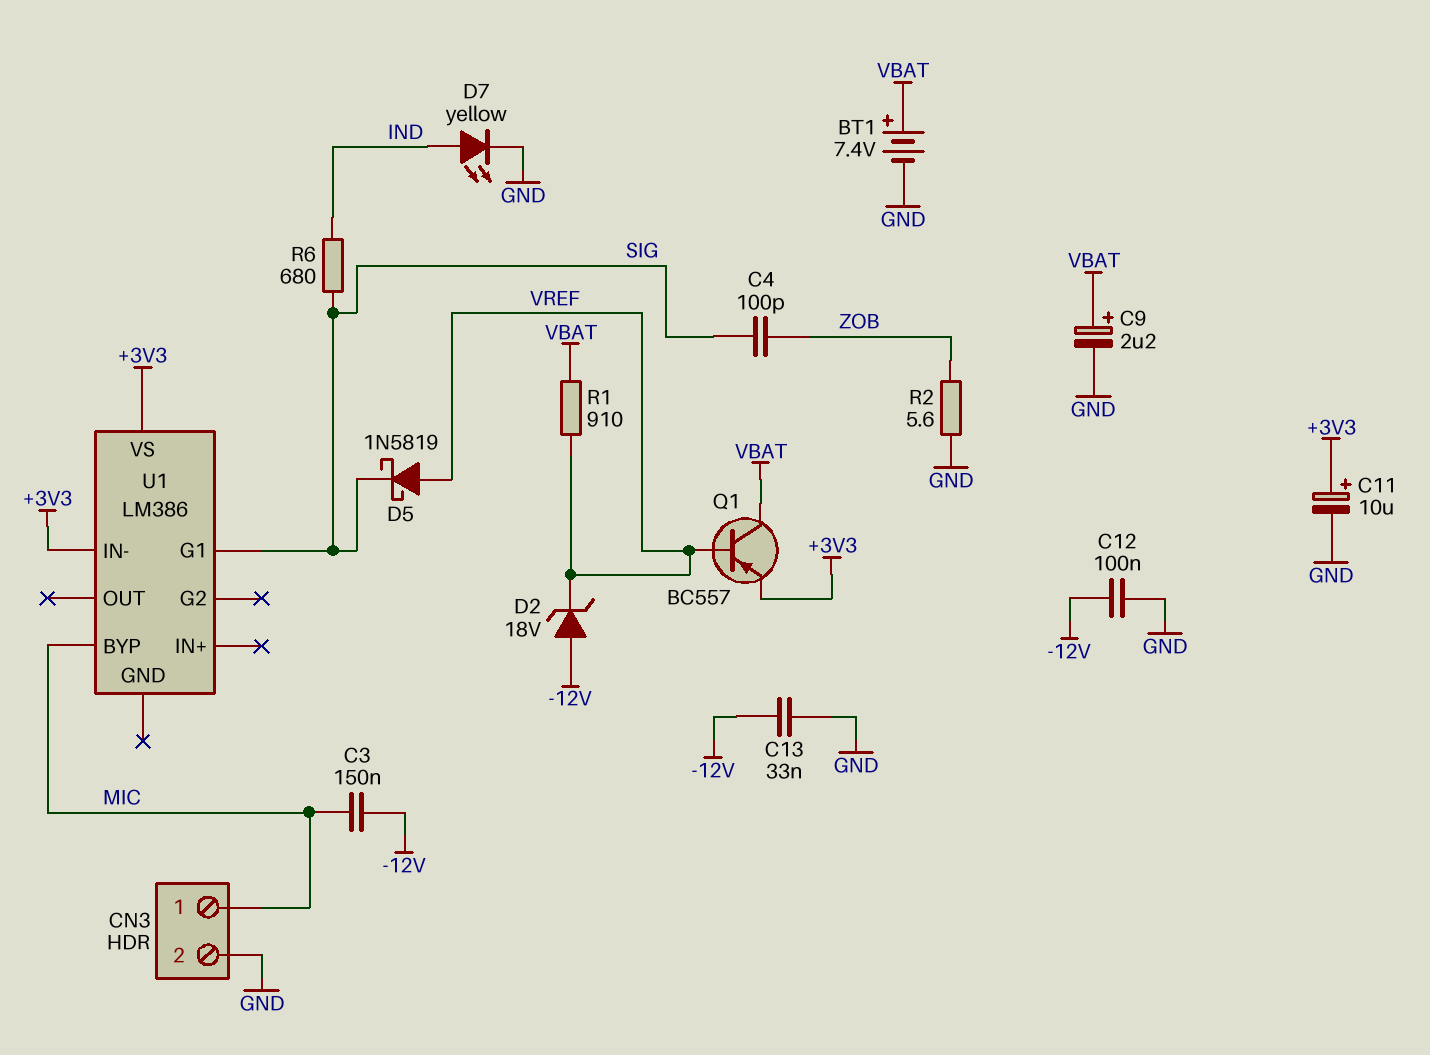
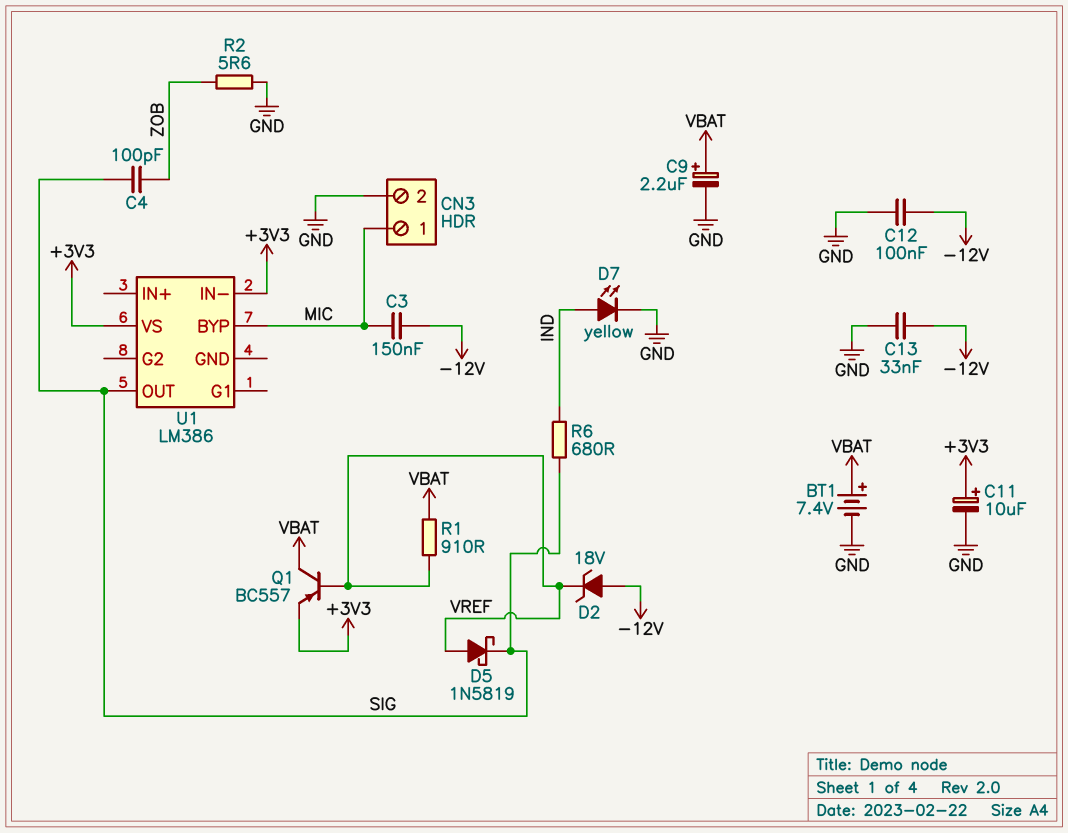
U1 pin G1: SIG -> none
U1 pin OUT: none -> SIG

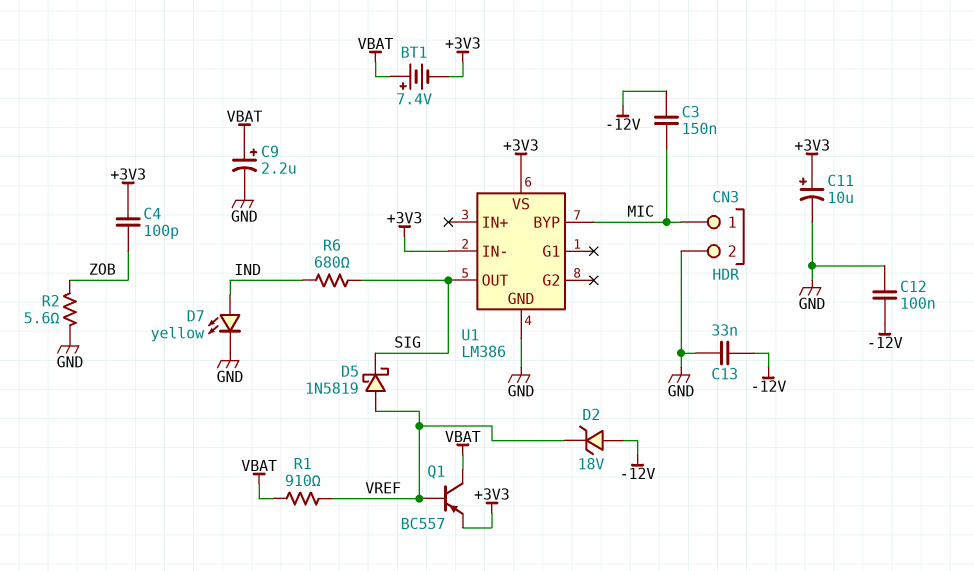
BT1: 7.4V (plus VBAT, minus GND) -> 7.4V (plus VBAT, minus +3V3)
C4: 100pF (SIG, ZOB) -> 100pF (+3V3, ZOB)
U1 pin GND: none -> GND

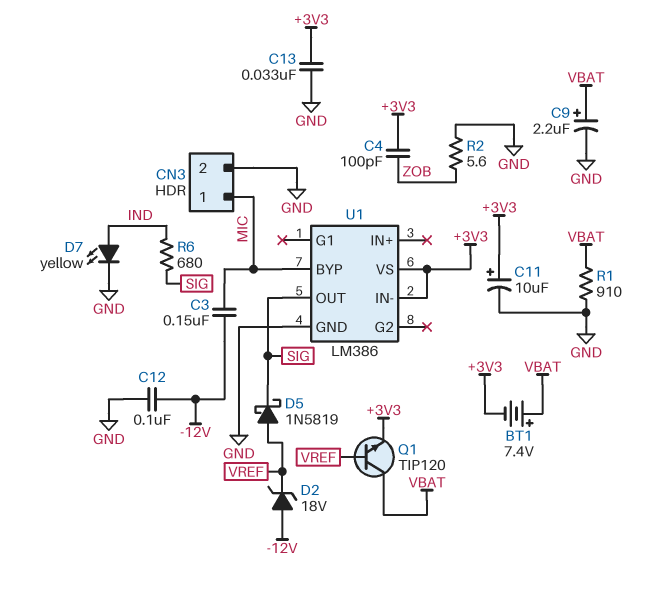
C13: 33nF (-12V, GND) -> 33nF (+3V3, GND)
Q1: PNP BC557 (B VREF, C VBAT, E +3V3) -> NPN TIP120 (B VREF, C VBAT, E +3V3)
R1: 910 (VBAT, VREF) -> 910 (GND, VBAT)

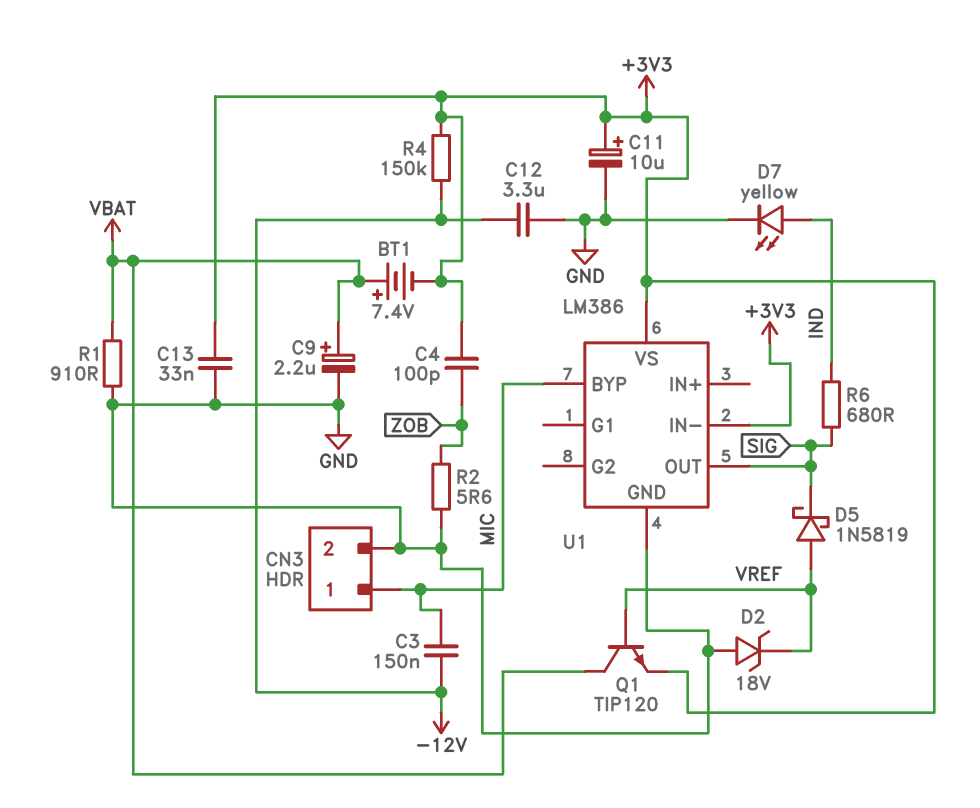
C12: 100nF (-12V, GND) -> 3.3uF (-12V, GND)
D2: zener 18V (A -12V, K VREF) -> zener 18V (A GND, K VREF)
R4: none -> 150k (+3V3, -12V)

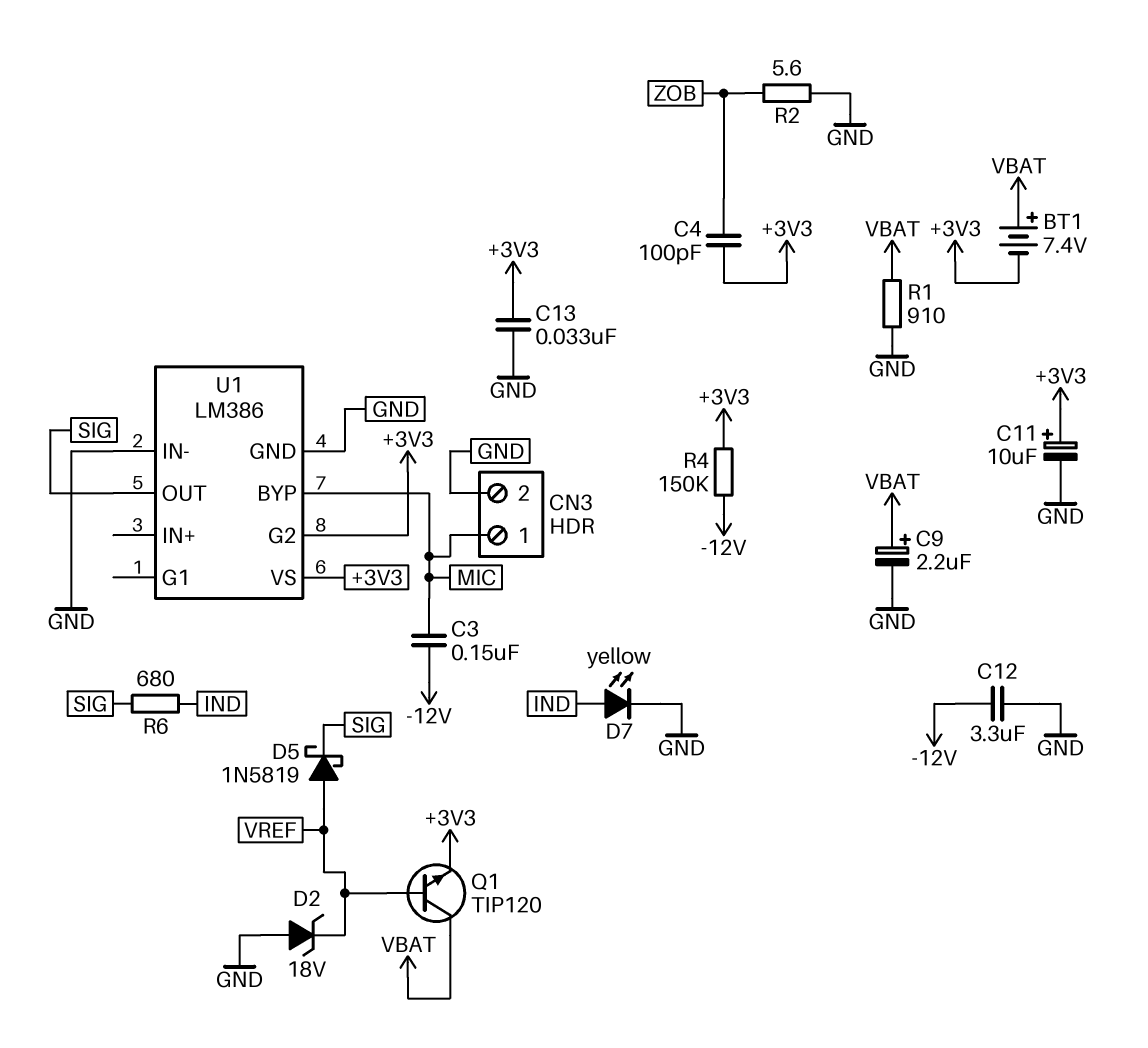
U1 pin G2: none -> +3V3
U1 pin IN-: +3V3 -> GND

